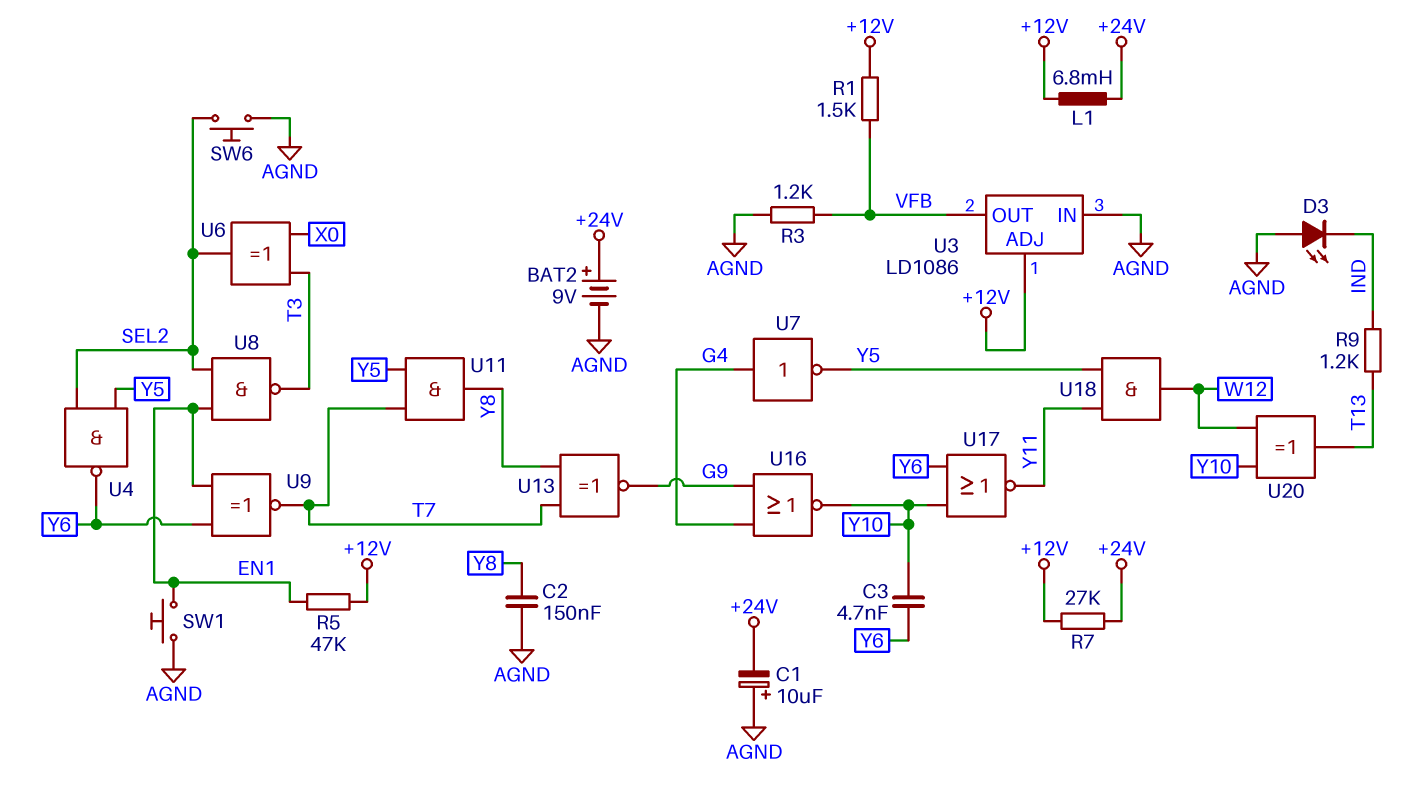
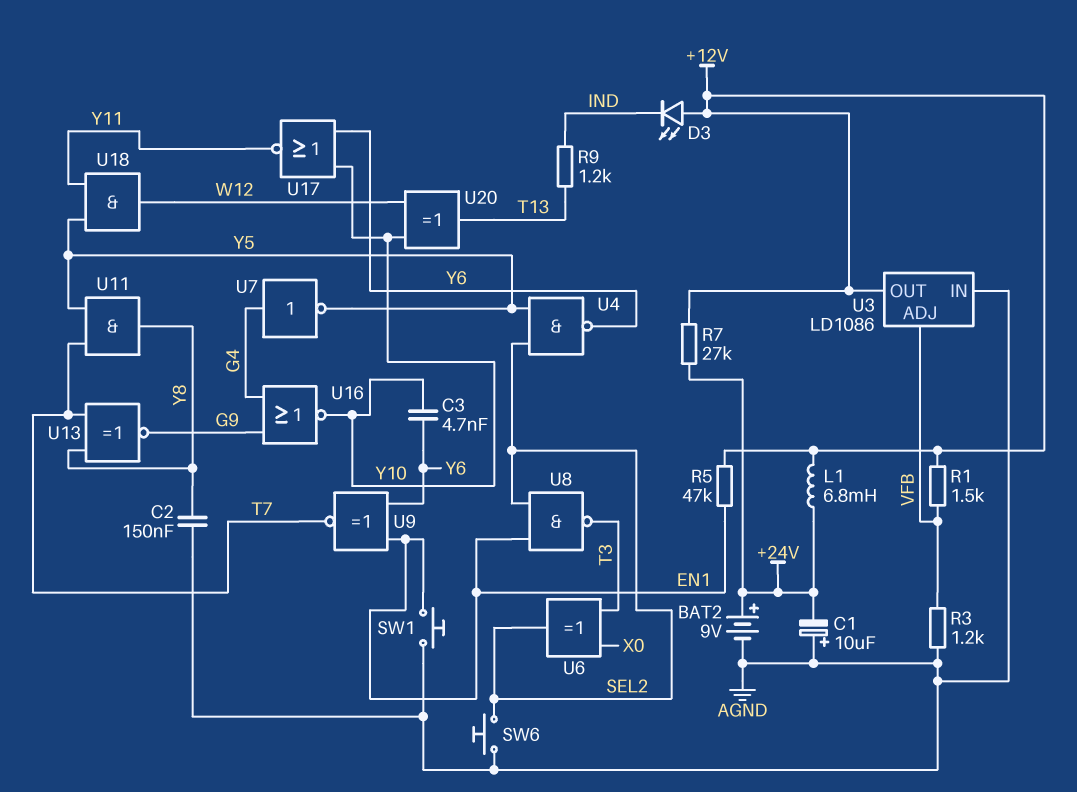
D3: LED (A AGND, K IND) -> LED (A +12V, K IND)
U3 pin ADJ: +12V -> VFB
U3 pin OUT: VFB -> +12V

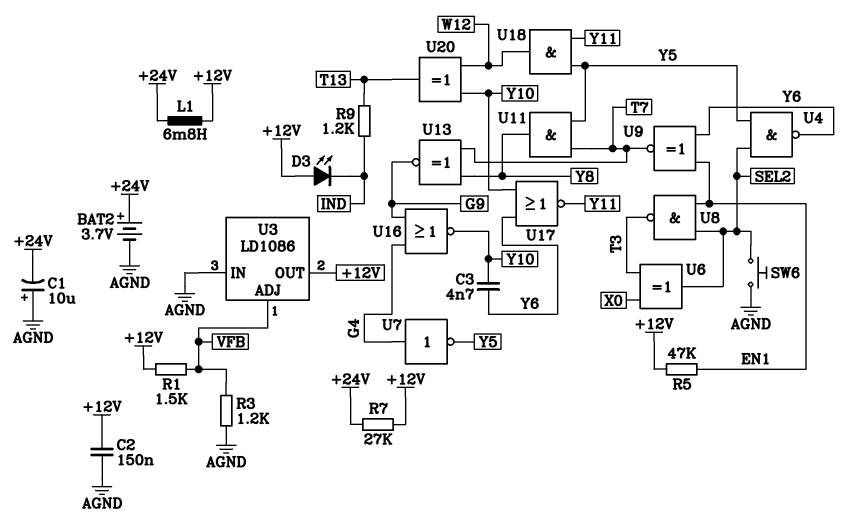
BAT2: 9V (plus +24V, minus AGND) -> 3.7V (plus +24V, minus AGND)
C2: 150nF (AGND, Y8) -> 150nF (+12V, AGND)
SW1: button (AGND, EN1) -> none

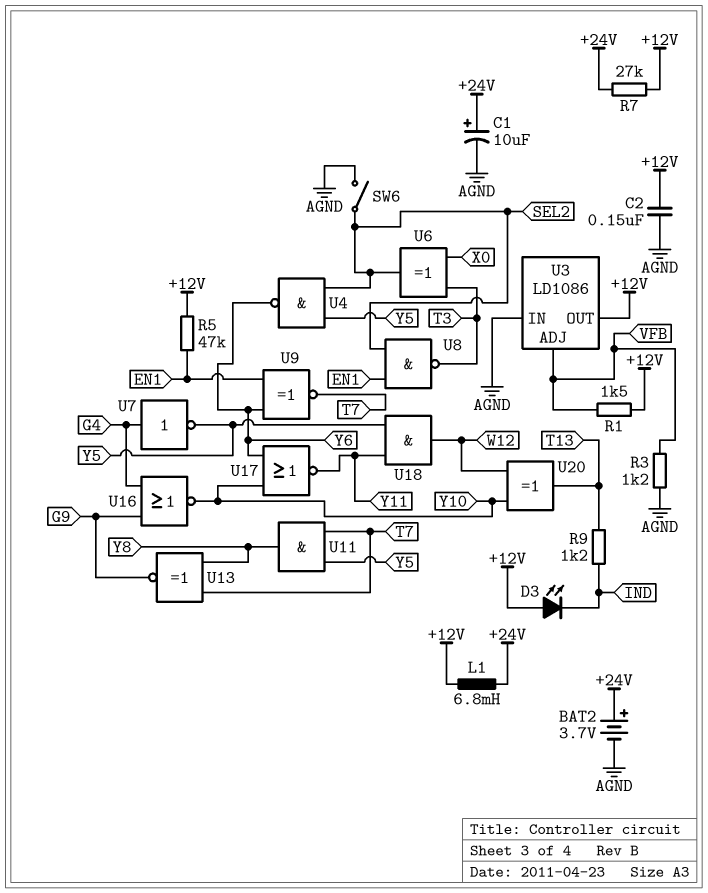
C1: 10uF (plus AGND, minus +24V) -> 10uF (plus +24V, minus AGND)
C3: 4.7nF (Y6, Y10) -> none
SW6: button (AGND, SEL2) -> switch (AGND, SEL2)

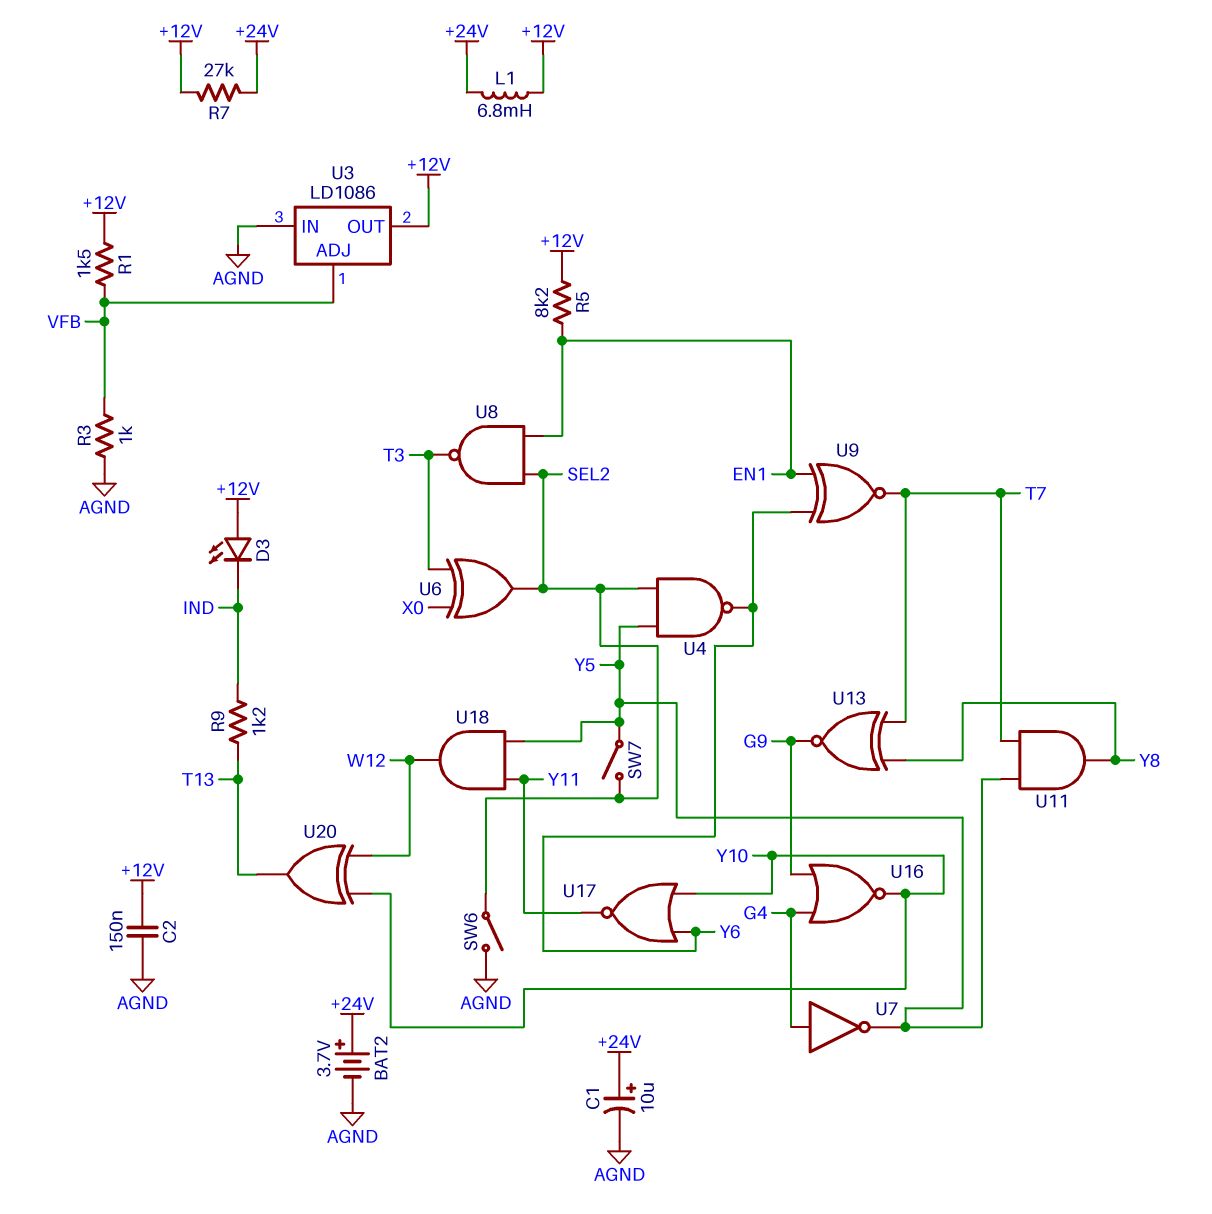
R3: 1.2k (AGND, VFB) -> 1k (AGND, VFB)
R5: 47k (+12V, EN1) -> 8.2k (+12V, EN1)
SW7: none -> switch (SEL2, Y5)

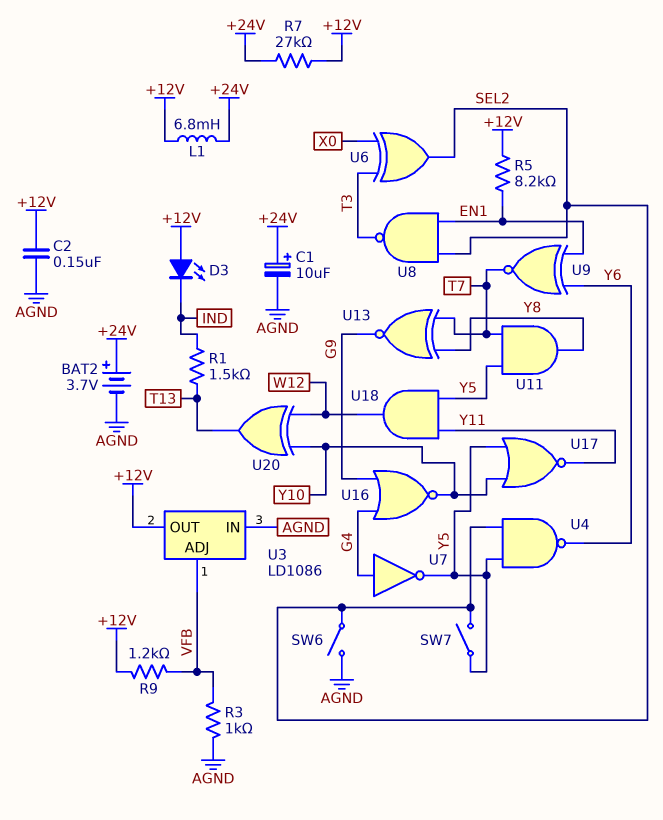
R1: 1.5k (+12V, VFB) -> 1.5k (IND, T13)
R9: 1.2k (IND, T13) -> 1.2k (+12V, VFB)
U17: NOR (in Y6, in Y10, out Y11) -> NOR (in Y5, in Y10, out Y11)

